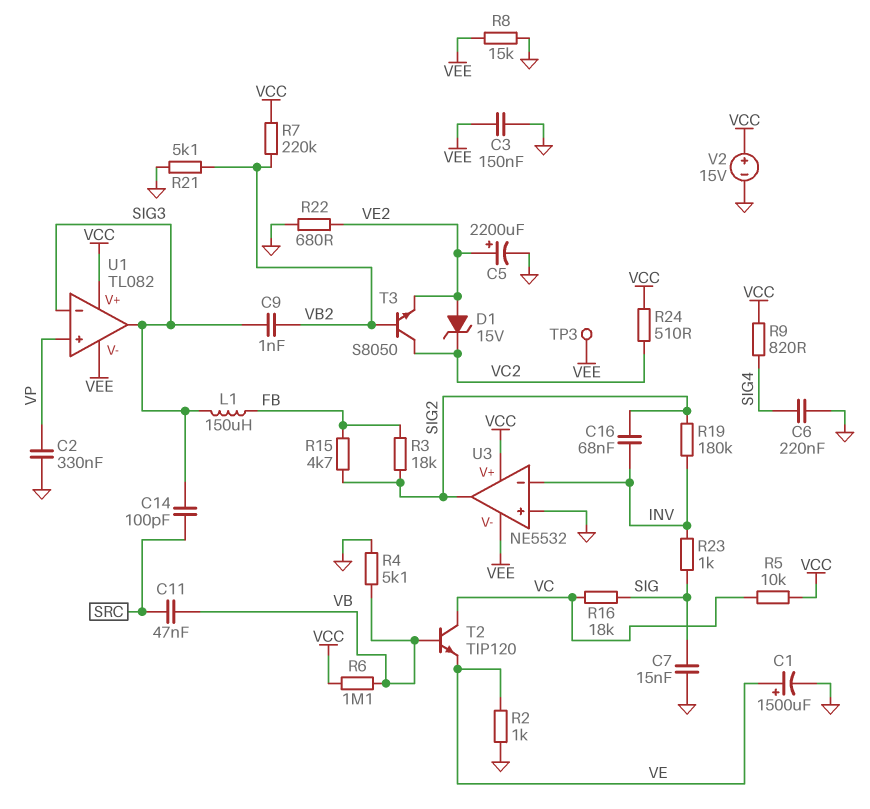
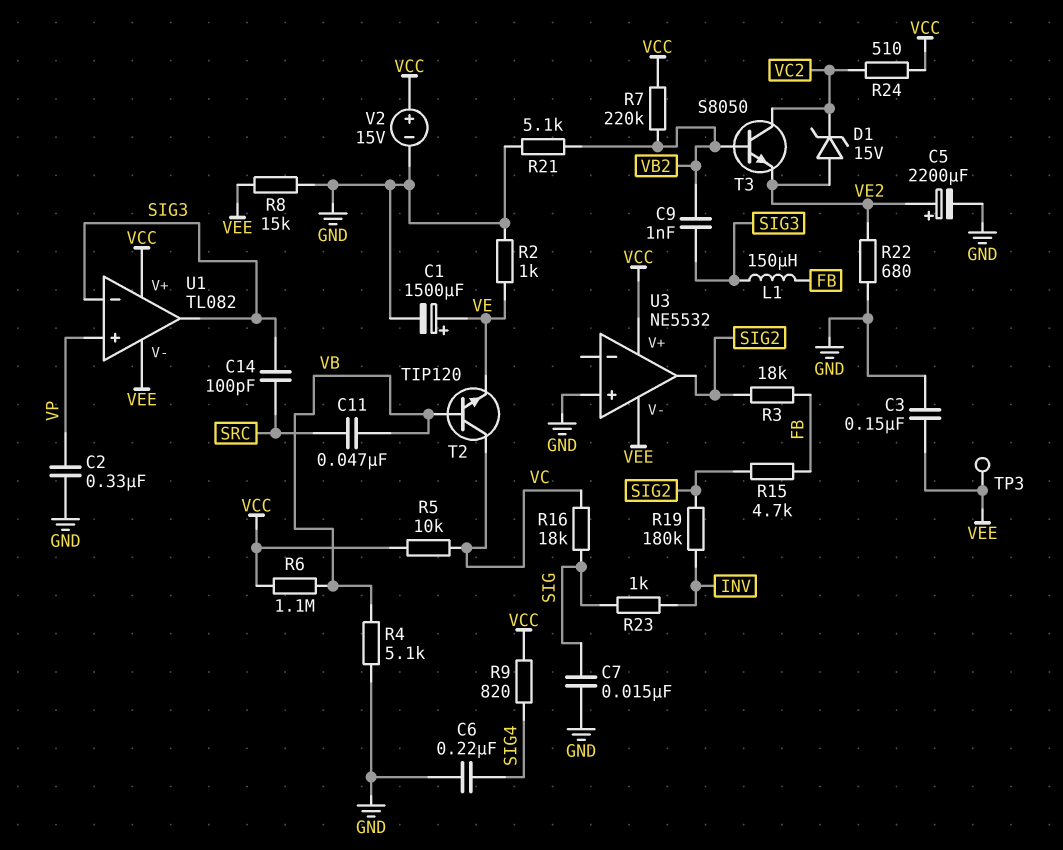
C16: 68nF (INV, SIG2) -> none
U3 pin in-: INV -> none

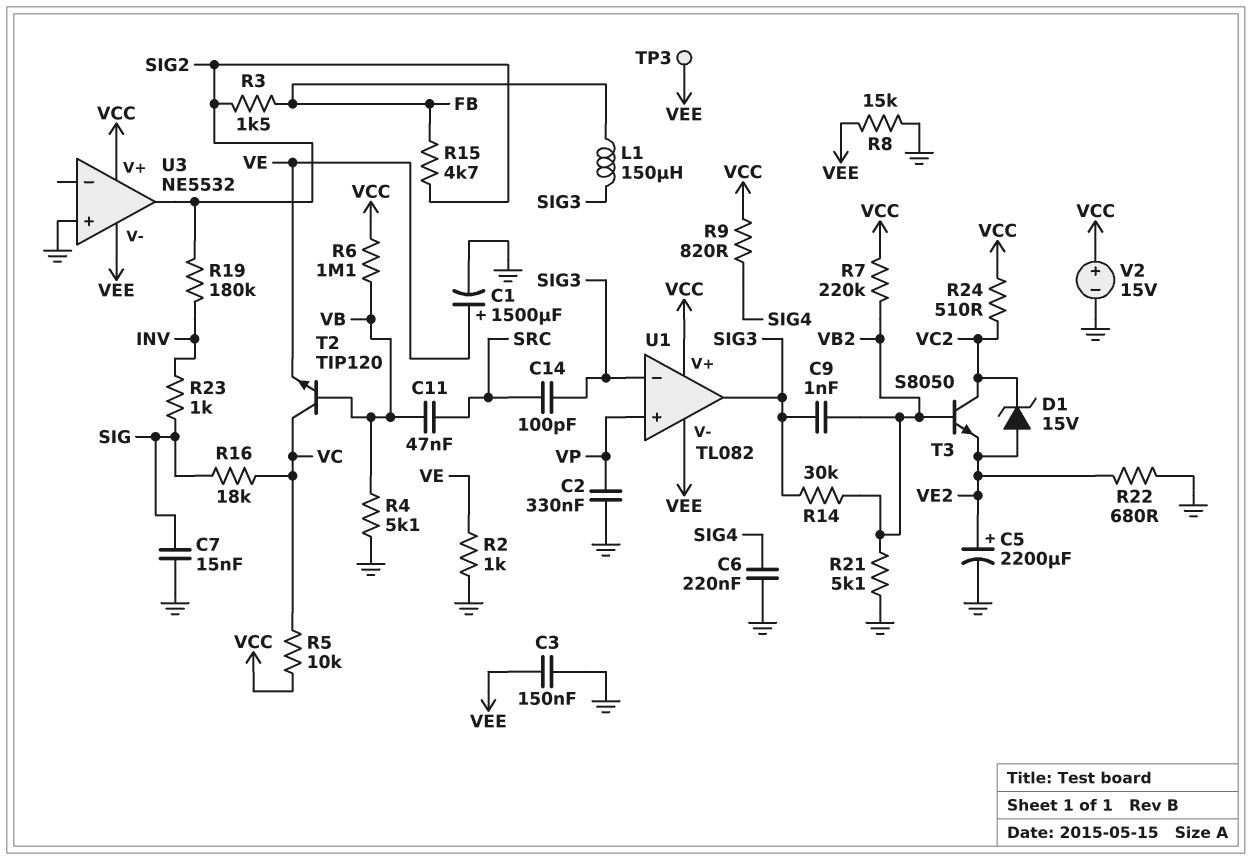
R3: 18k (FB, SIG2) -> 1.5k (FB, SIG2)
R14: none -> 30k (SIG3, VB2)

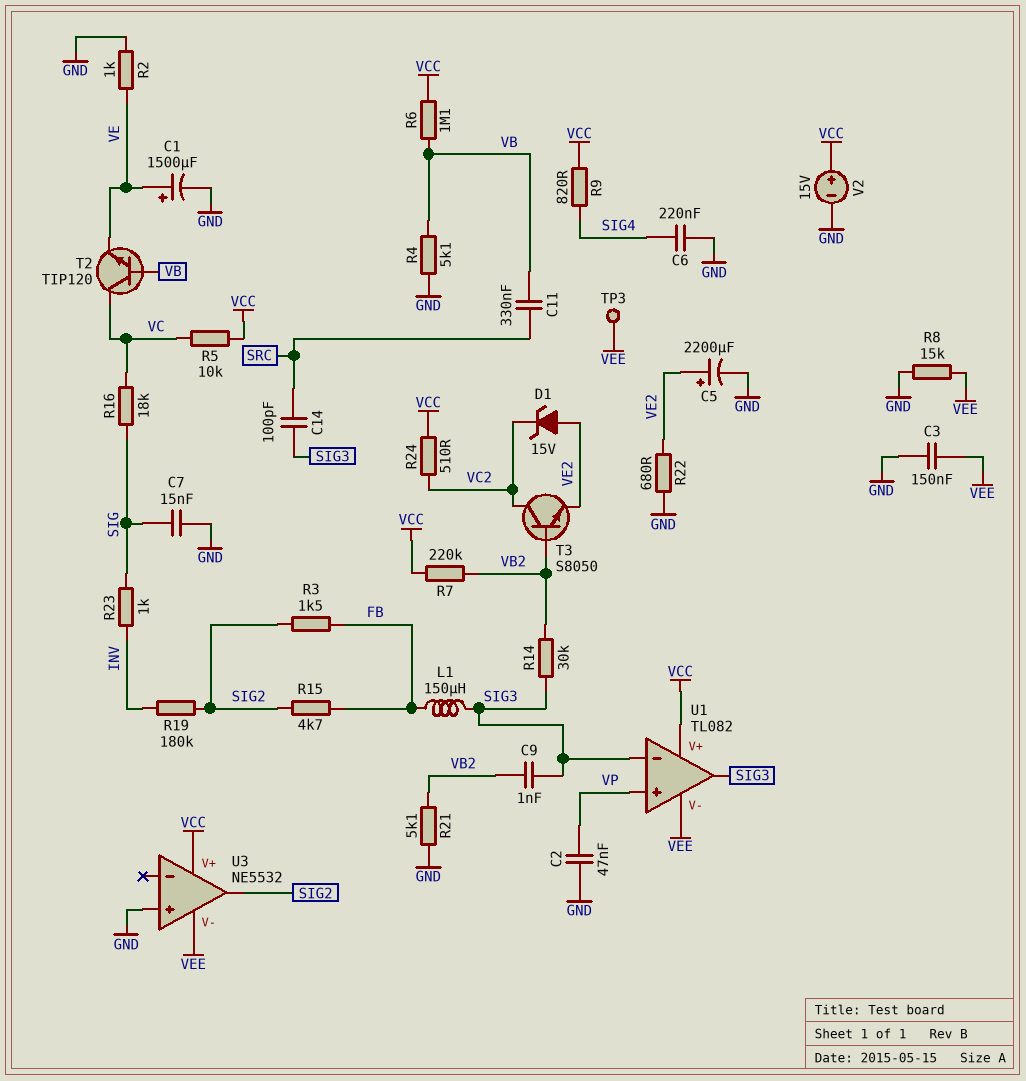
C2: 330nF (GND, VP) -> 47nF (GND, VP)
C11: 47nF (SRC, VB) -> 330nF (SRC, VB)

